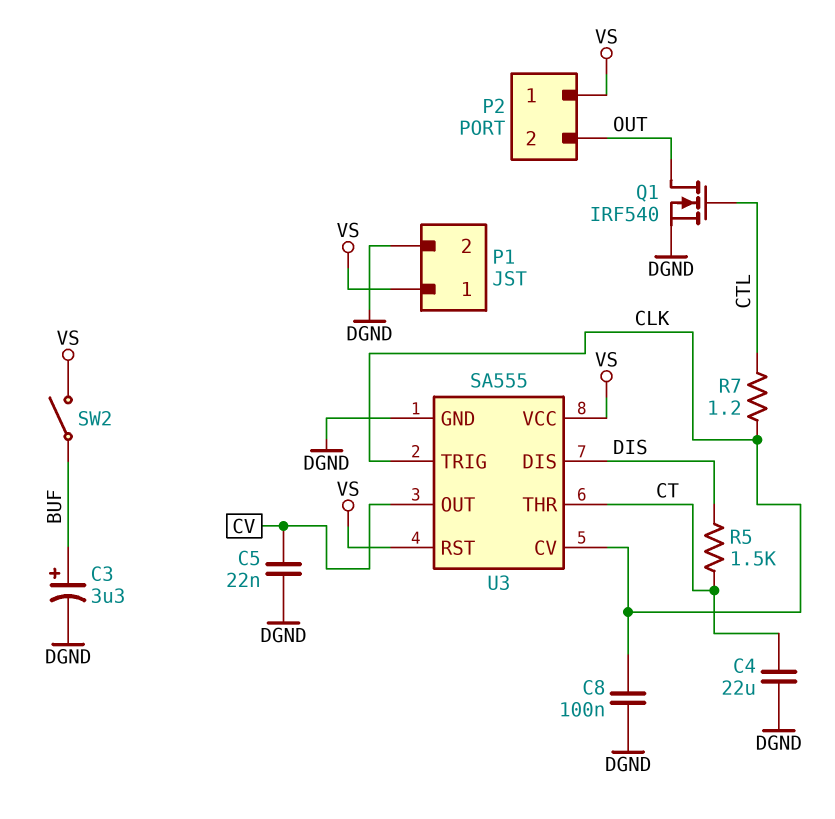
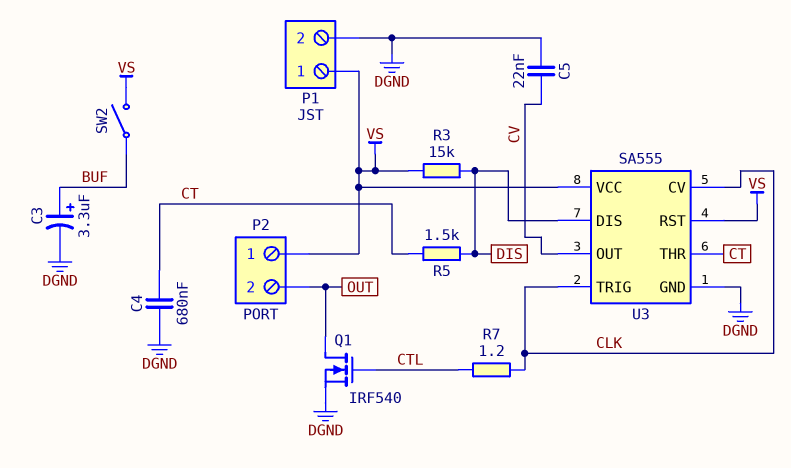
C4: 22uF (CT, DGND) -> 680nF (CT, DGND)
C8: 100nF (CLK, DGND) -> none
R3: none -> 15k (DIS, VS)

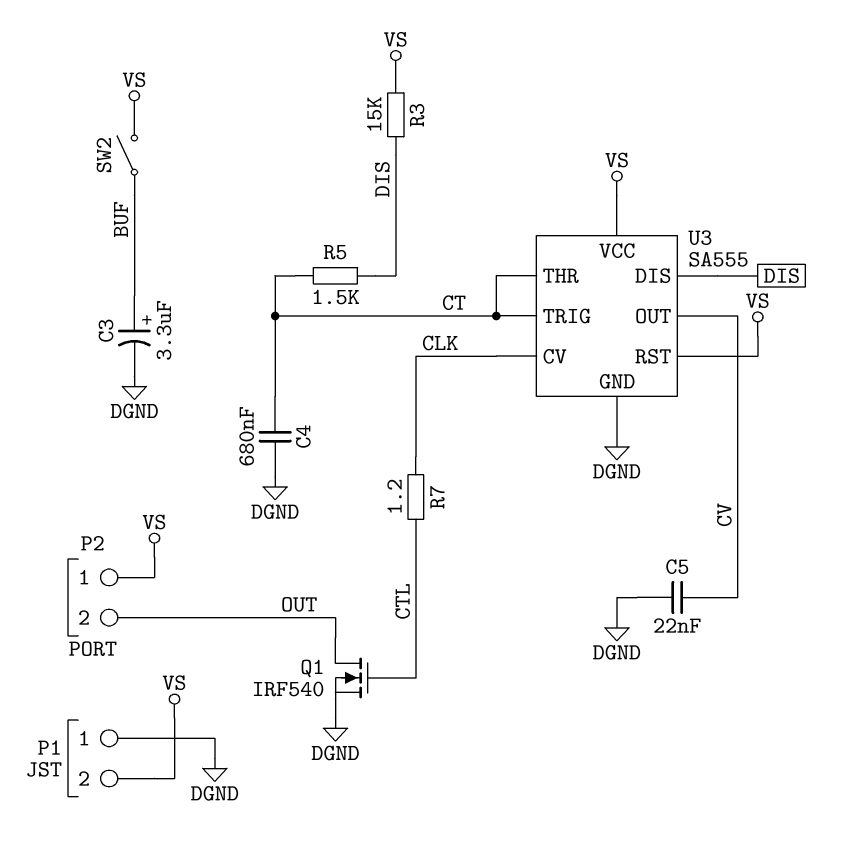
P1 pin 1: VS -> DGND
P1 pin 2: DGND -> VS
U3 pin TRIG: CLK -> CT

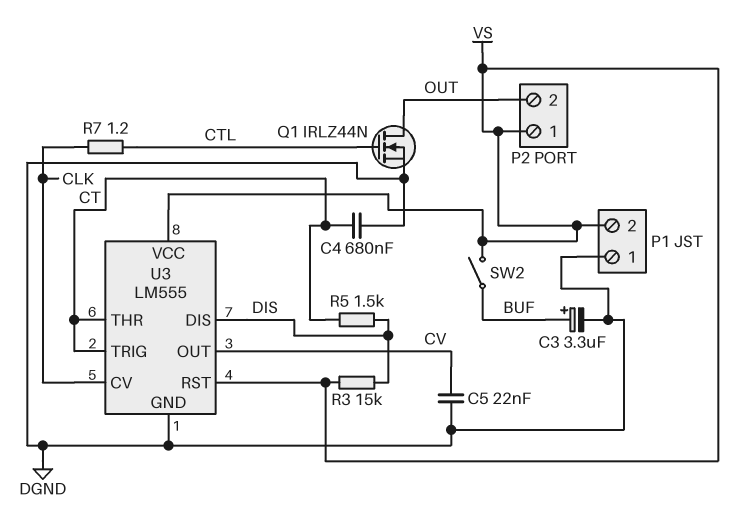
Q1: NMOS IRF540 (G CTL, D OUT, S DGND) -> NMOS IRLZ44N (G CTL, D OUT, S DGND)
U3: SA555 -> LM555

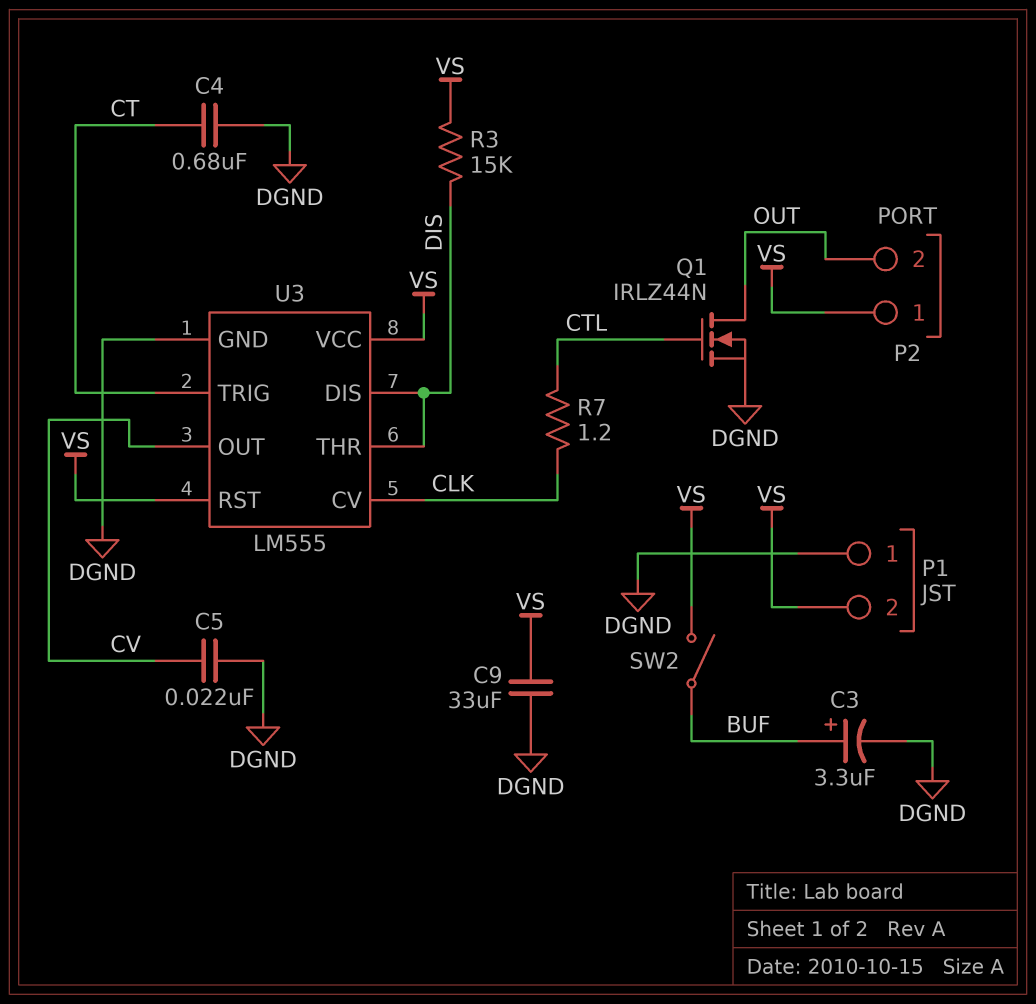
C9: none -> 33uF (DGND, VS)
R5: 1.5k (CT, DIS) -> none
U3 pin THR: CT -> DIS

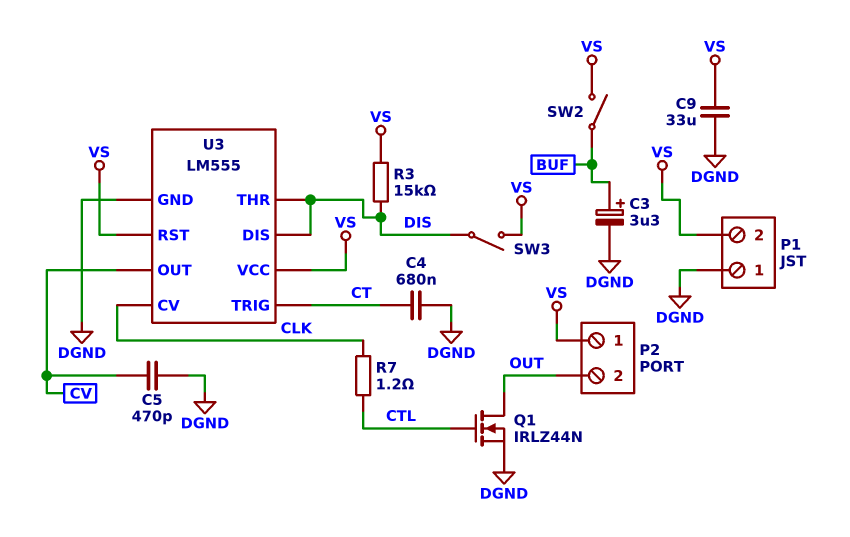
C5: 22nF (CV, DGND) -> 470pF (CV, DGND)
SW3: none -> switch (DIS, VS)

